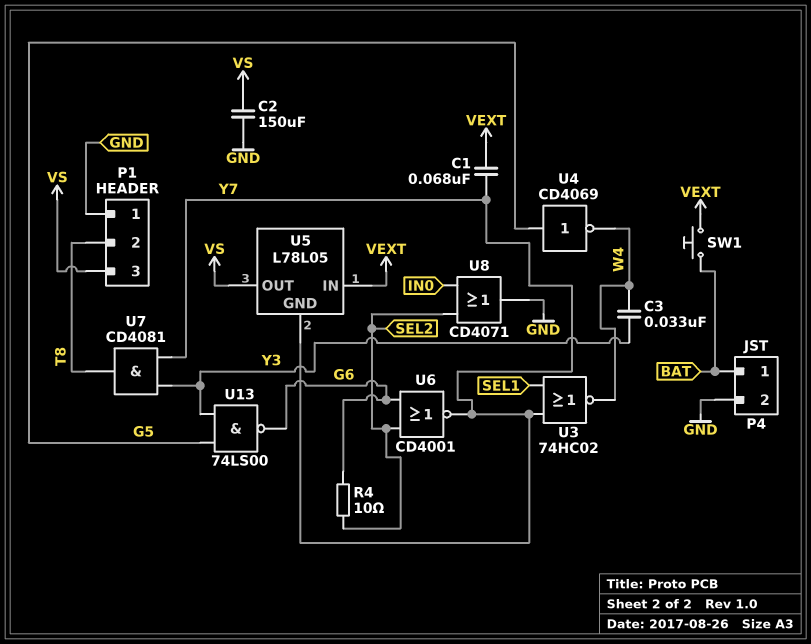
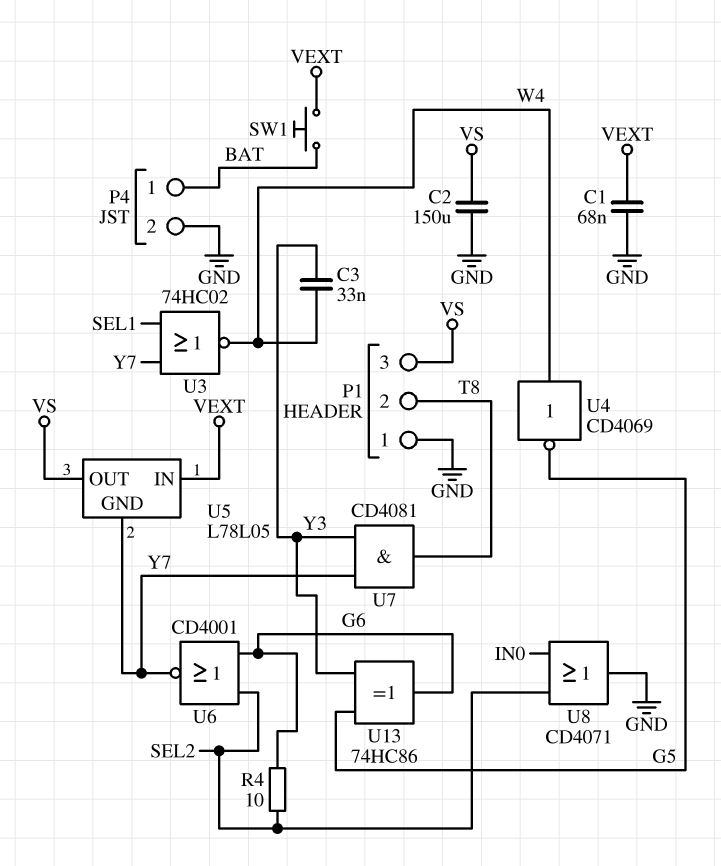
C1: 68nF (VEXT, Y7) -> 68nF (GND, VEXT)
U4: NOT CD4069 (in G5, out W4) -> NOT CD4069 (in W4, out G5)
U13: NAND 74LS00 (in G5, in Y3, out G6) -> XOR 74HC86 (in G5, in Y3, out G6)

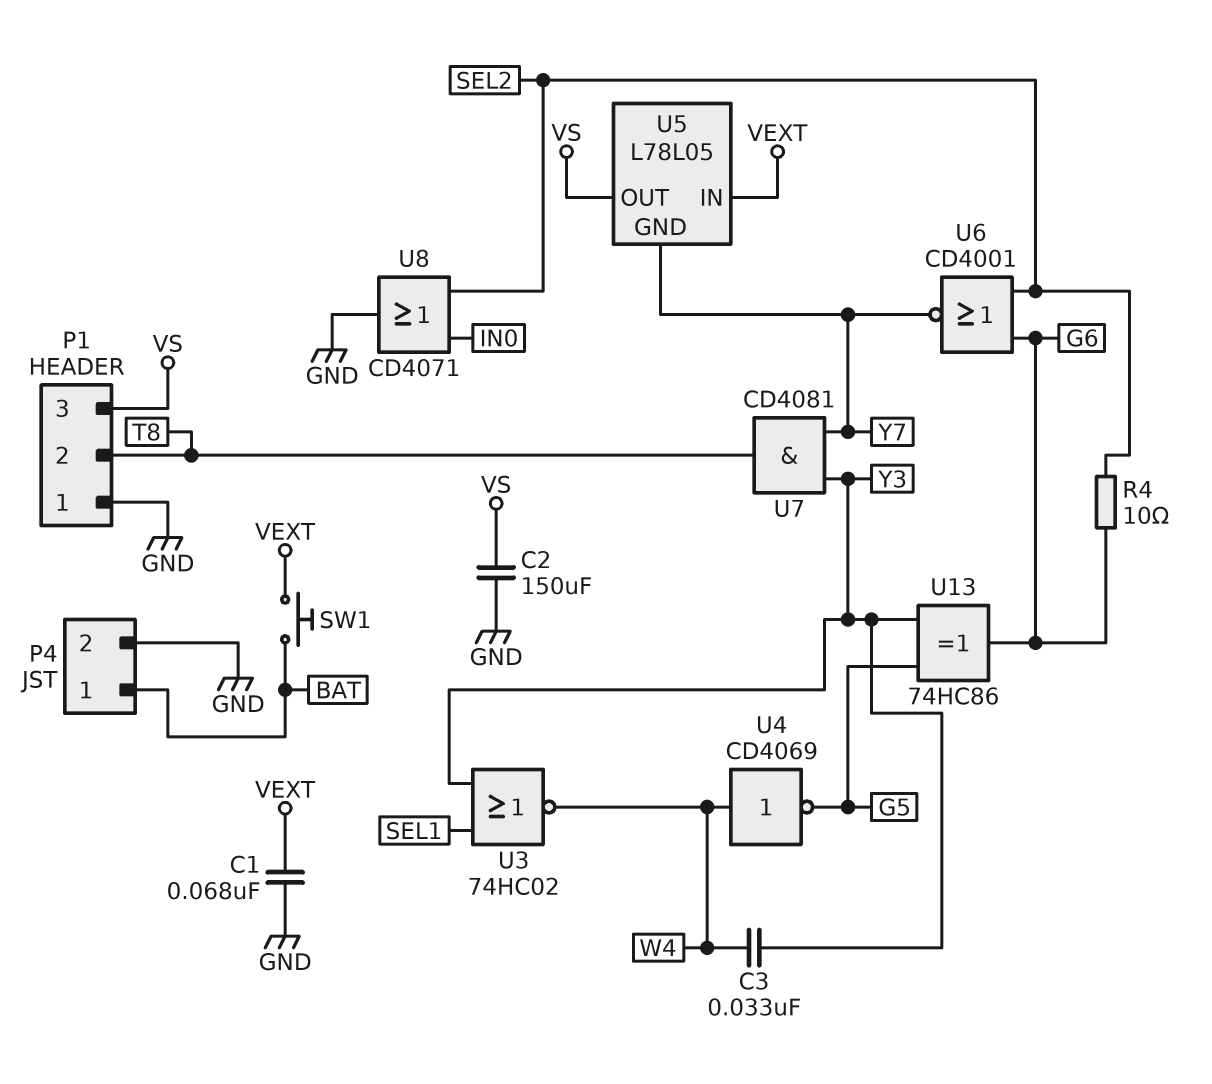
U3: NOR 74HC02 (in SEL1, in Y7, out W4) -> NOR 74HC02 (in SEL1, in Y3, out W4)

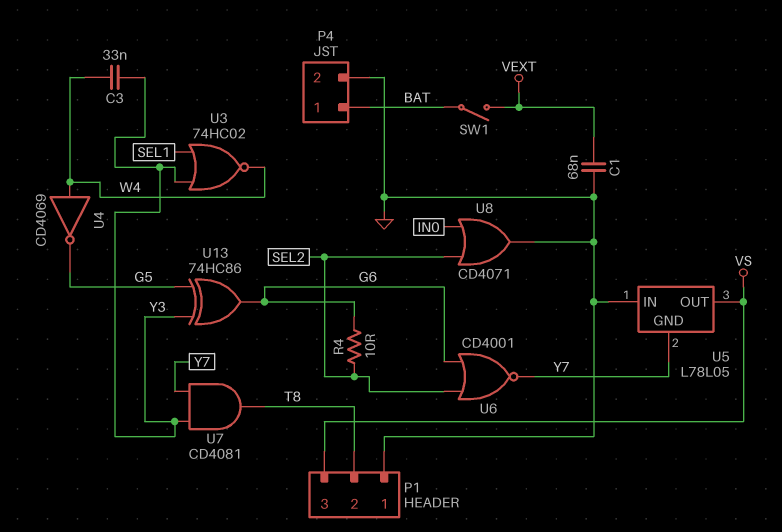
C2: 150uF (GND, VS) -> none
SW1: button (BAT, VEXT) -> switch (BAT, VEXT)
U5 pin IN: VEXT -> GND

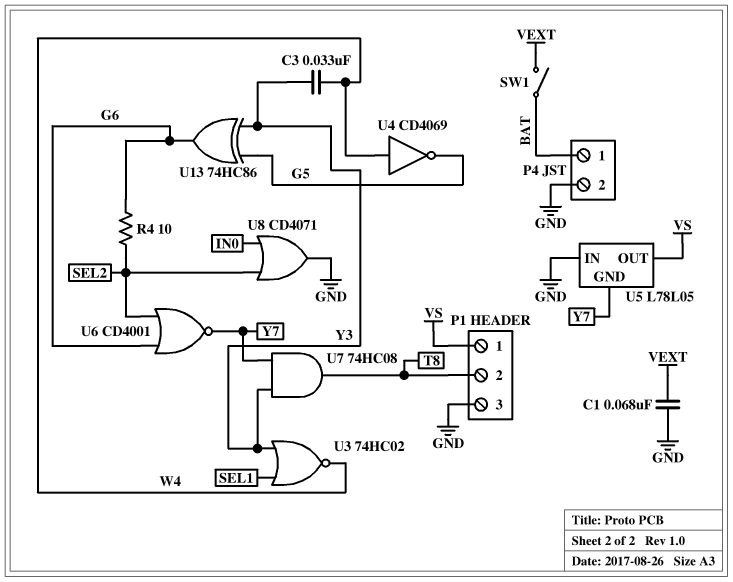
P1 pin 1: GND -> VS
P1 pin 3: VS -> GND
U7: AND CD4081 (in Y3, in Y7, out T8) -> AND 74HC08 (in Y3, in Y7, out T8)

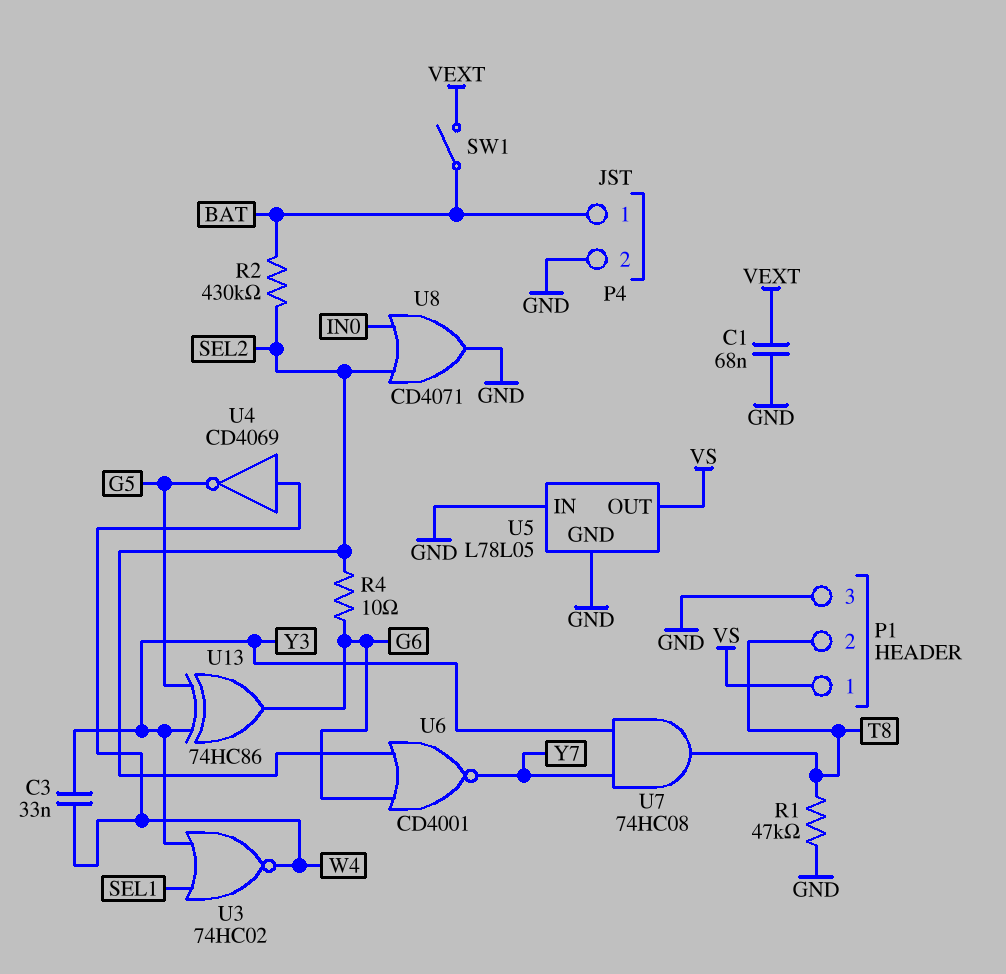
R1: none -> 47k (GND, T8)
R2: none -> 430k (BAT, SEL2)
U5 pin GND: Y7 -> GND

